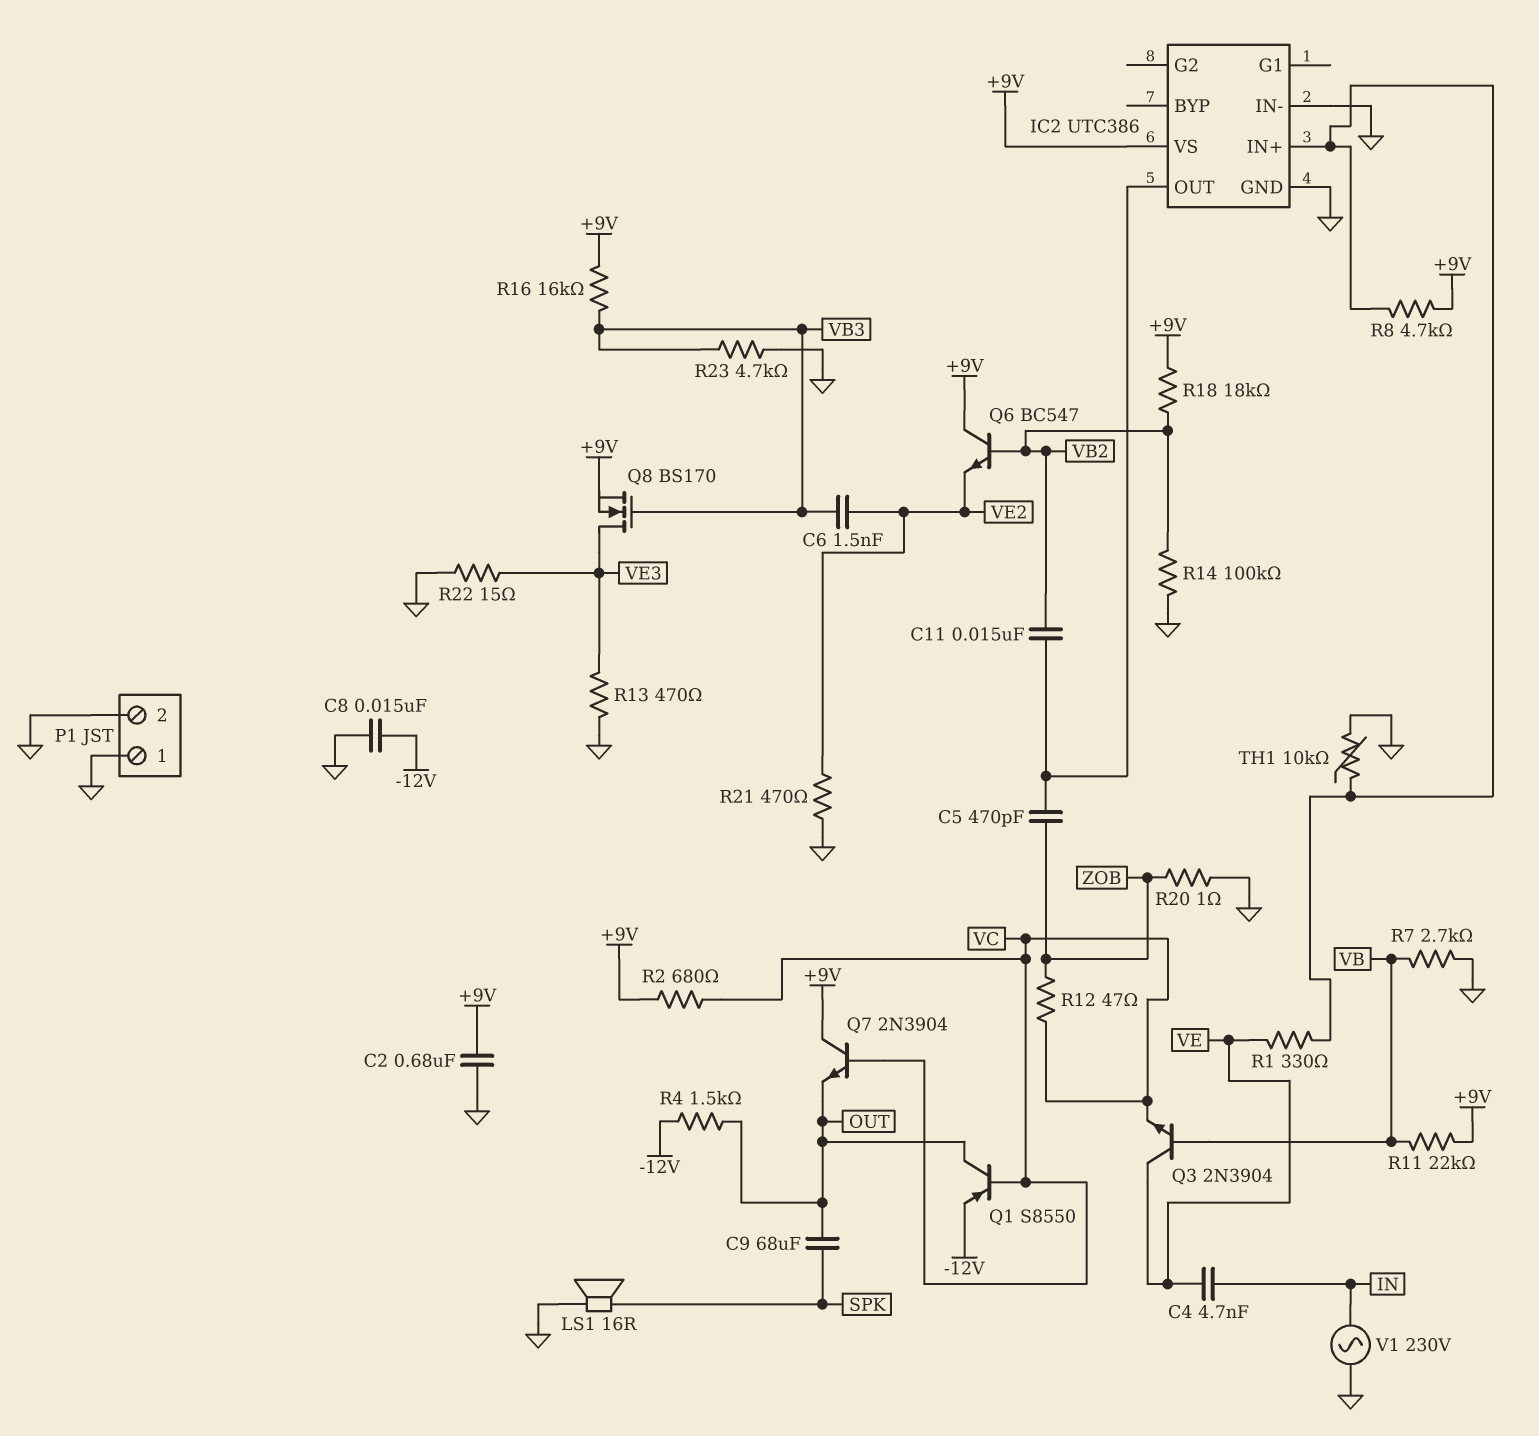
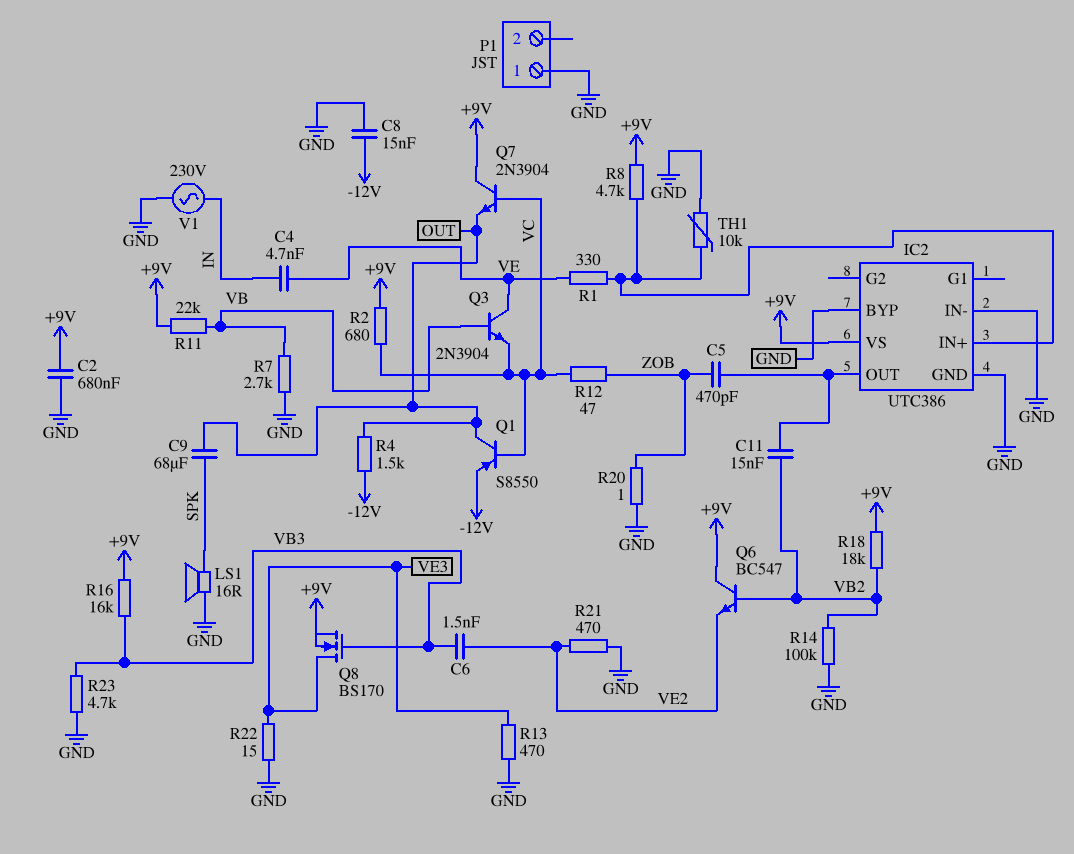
IC2 pin BYP: none -> GND
P1 pin 2: GND -> none

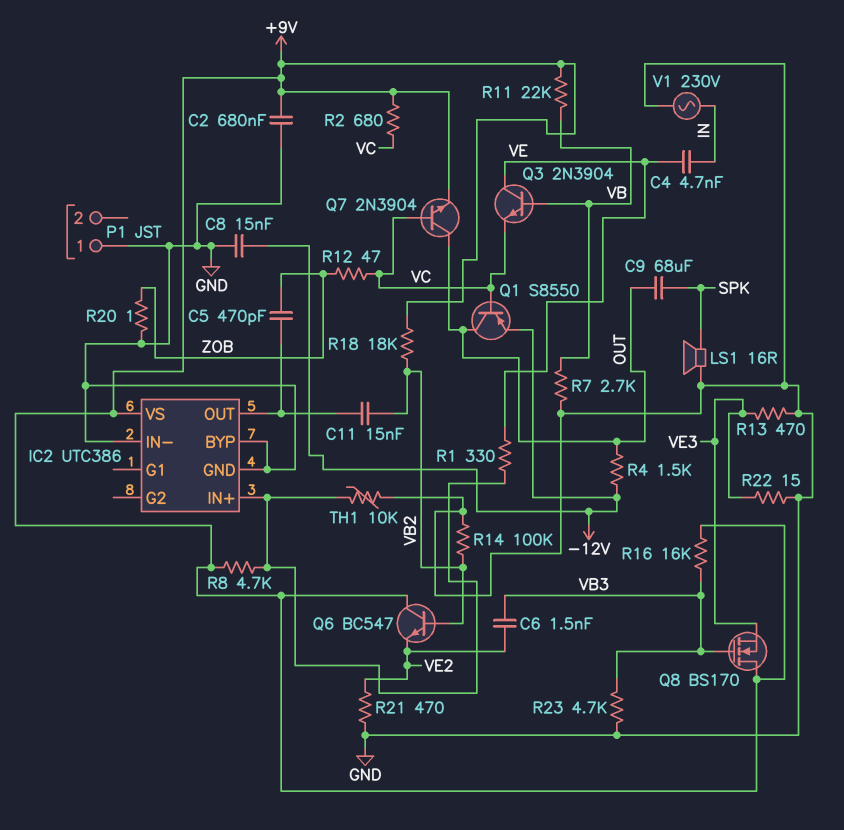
Q7: NPN 2N3904 (B VC, C +9V, E OUT) -> NPN 2N3904 (B VC, C OUT, E +9V)
Q8: NMOS BS170 (G VB3, D VE3, S +9V) -> NMOS BS170 (G VB3, D +9V, S VE3)

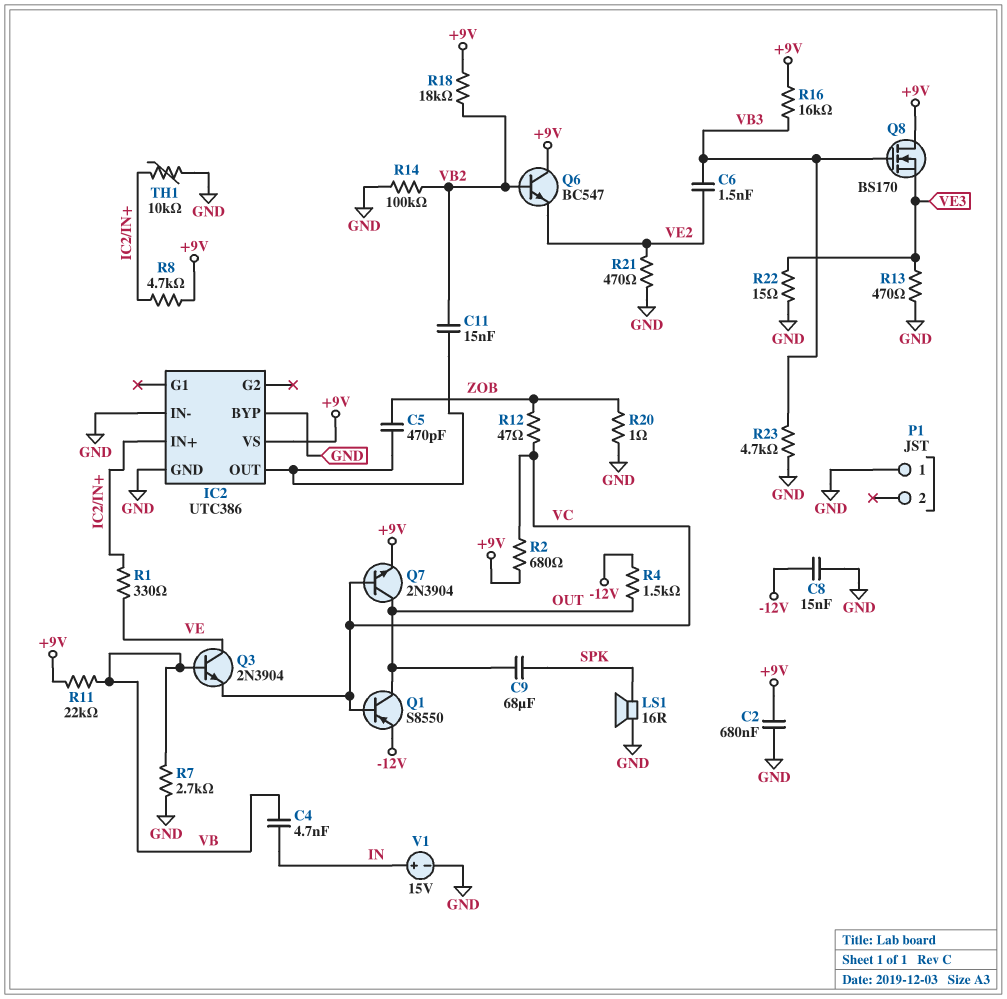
C4: 4.7nF (IN, VE) -> 4.7nF (IN, VB)
V1: AC 230V (GND, IN) -> 15V (plus IN, minus GND)

